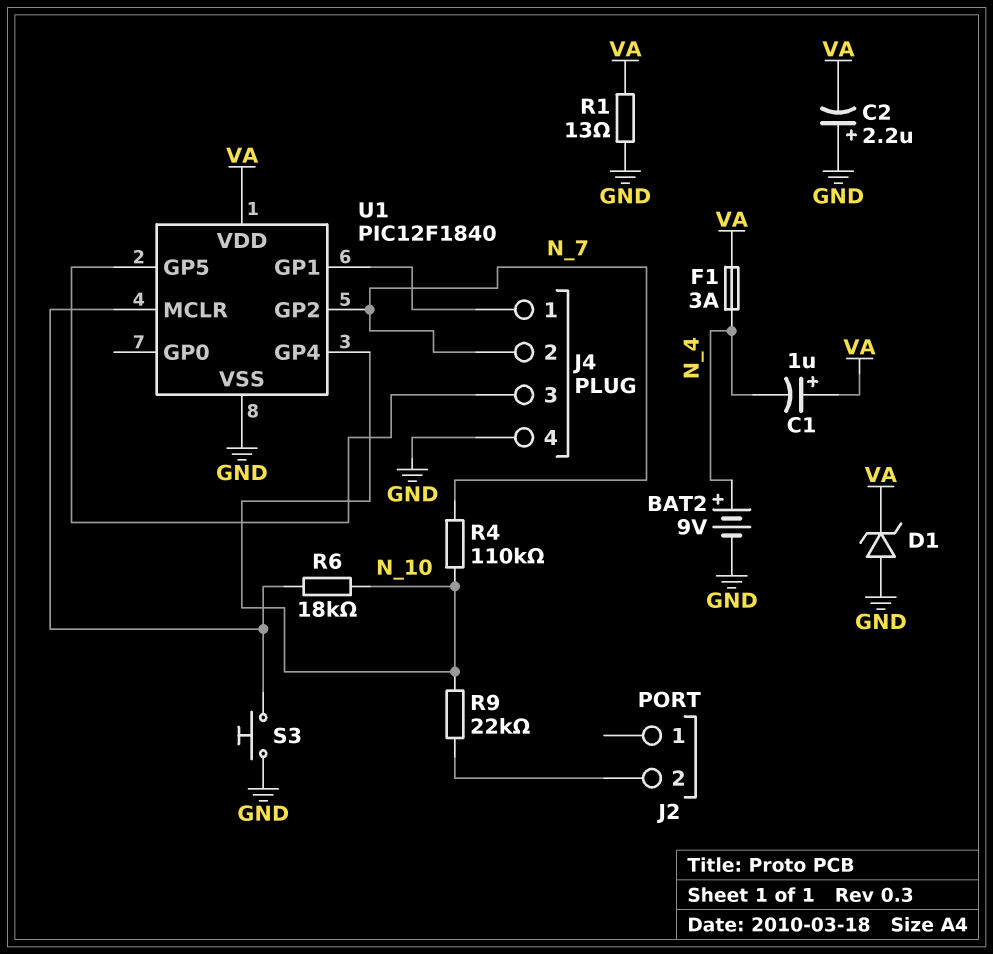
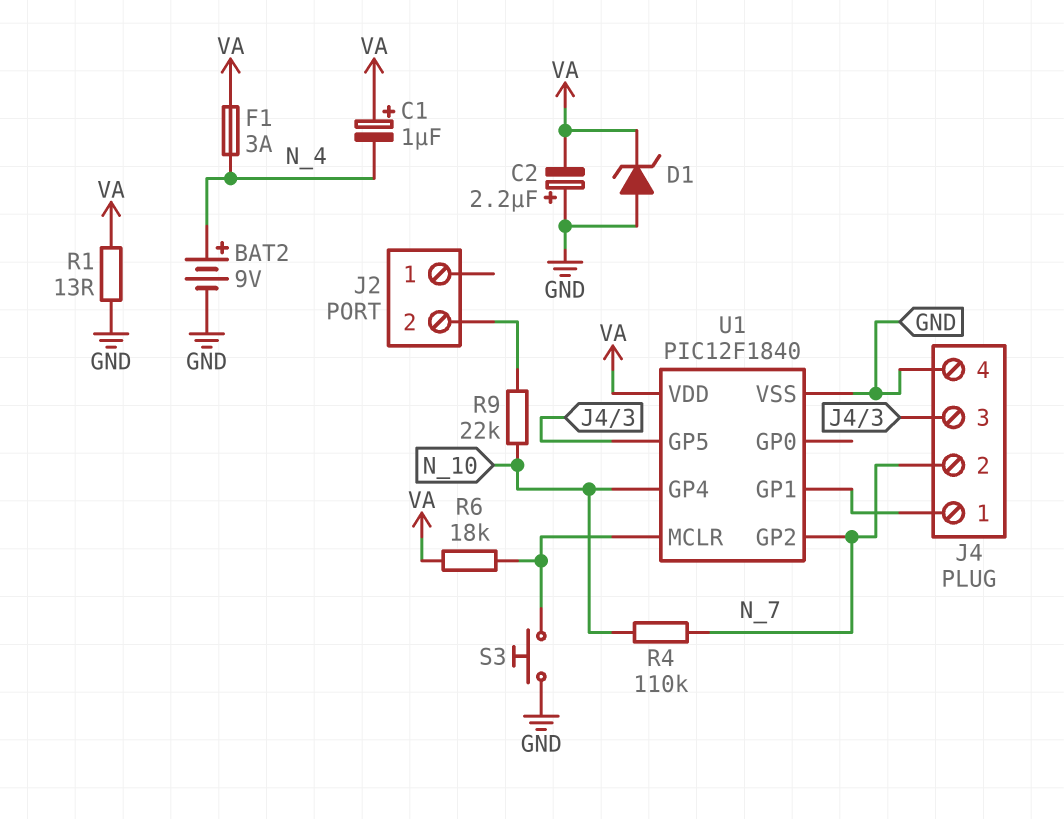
R6: 18k (N_10, U1/MCLR) -> 18k (U1/MCLR, VA)

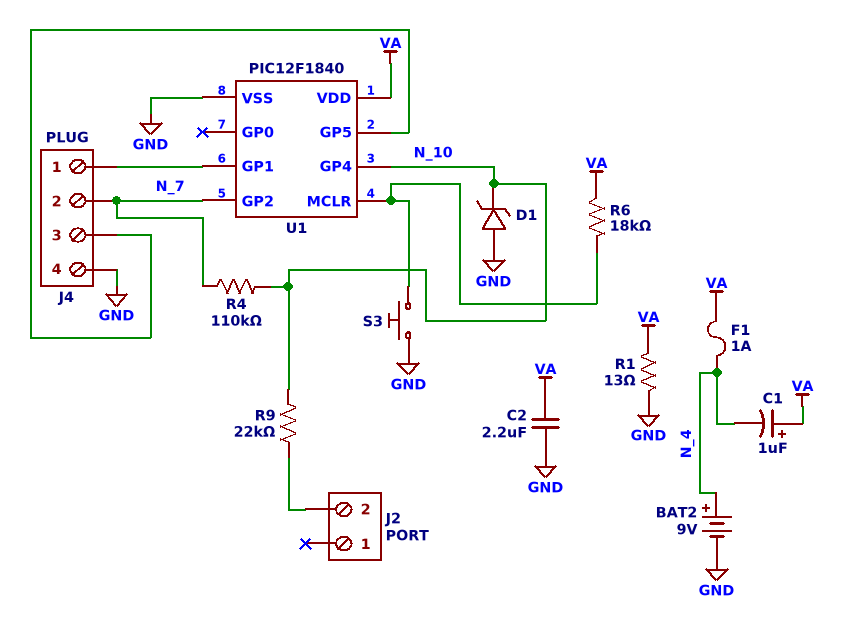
C2: 2.2uF (plus GND, minus VA) -> 2.2uF (GND, VA)
D1: zener (A GND, K VA) -> zener (A GND, K N_10)
F1: 3A (N_4, VA) -> 1A (N_4, VA)

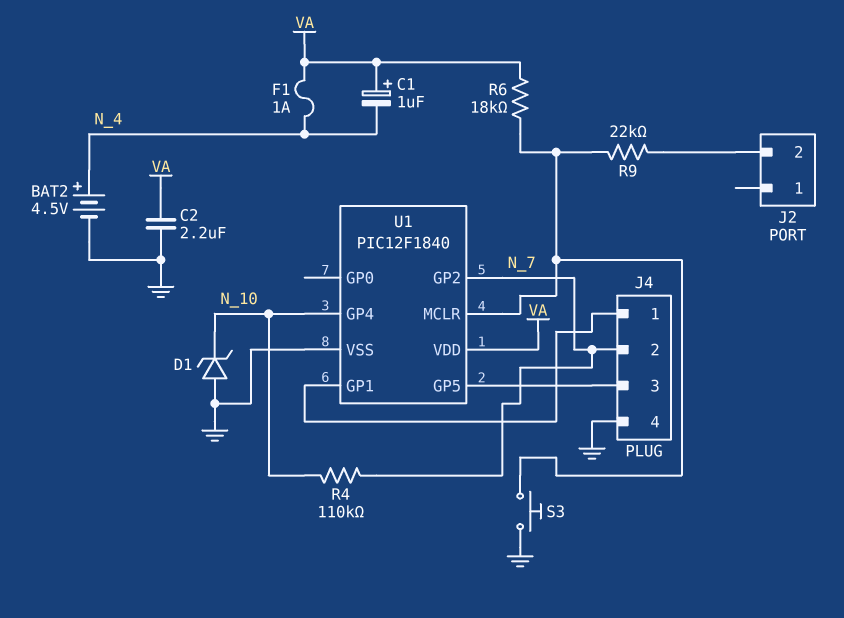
BAT2: 9V (plus N_4, minus GND) -> 4.5V (plus N_4, minus GND)
R1: 13 (GND, VA) -> none
R9: 22k (J2/2, N_10) -> 22k (J2/2, U1/MCLR)

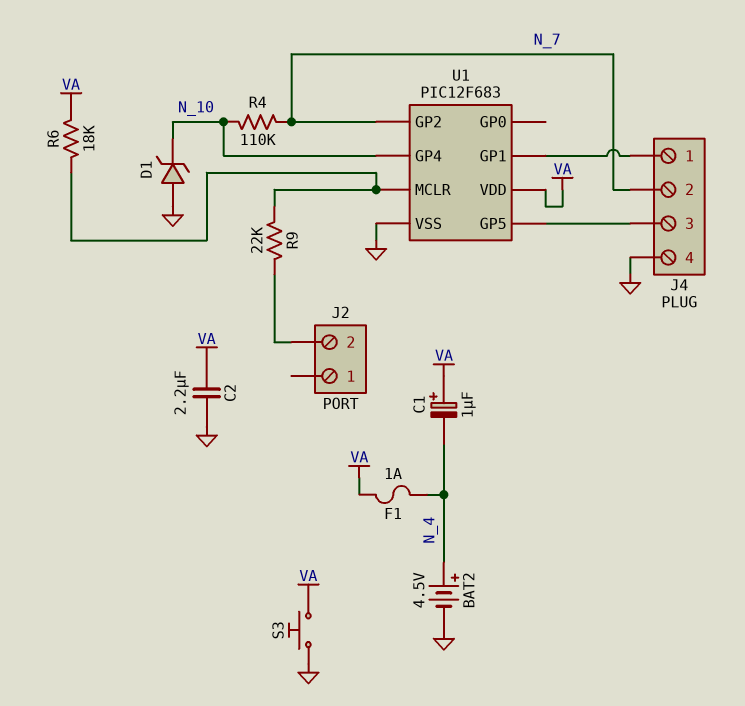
S3: button (GND, U1/MCLR) -> button (GND, VA)
U1: PIC12F1840 -> PIC12F683

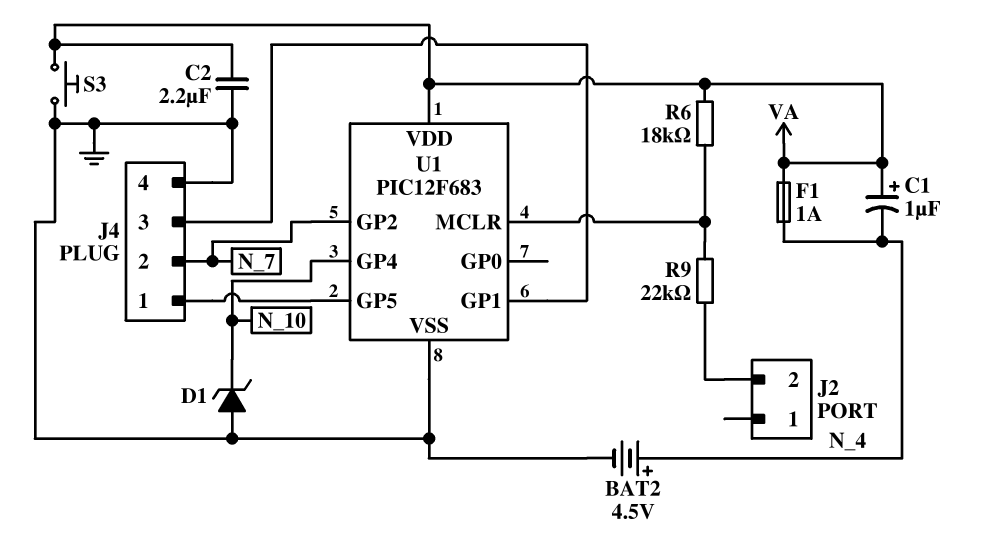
R4: 110k (N_7, N_10) -> none
U1 pin GP1: J4/1 -> J4/3
U1 pin GP5: J4/3 -> J4/1

